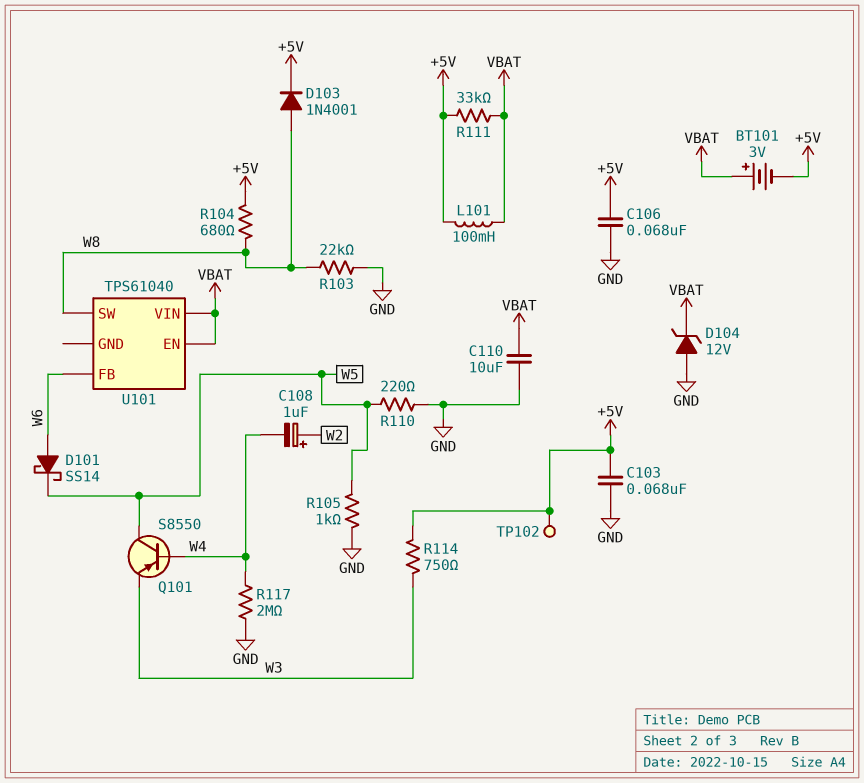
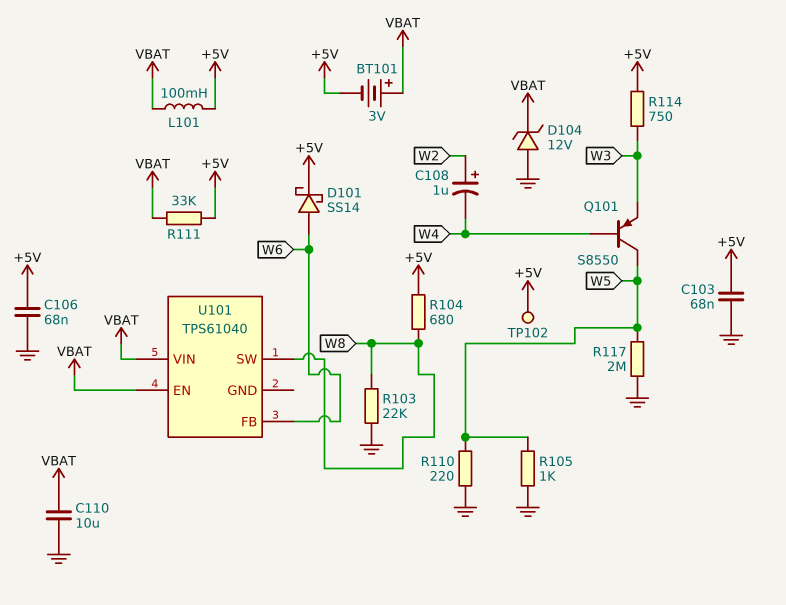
D101: schottky SS14 (A W6, K W5) -> schottky SS14 (A W6, K +5V)
D103: diode 1N4001 (A W8, K +5V) -> none
R117: 2M (GND, W4) -> 2M (GND, W5)

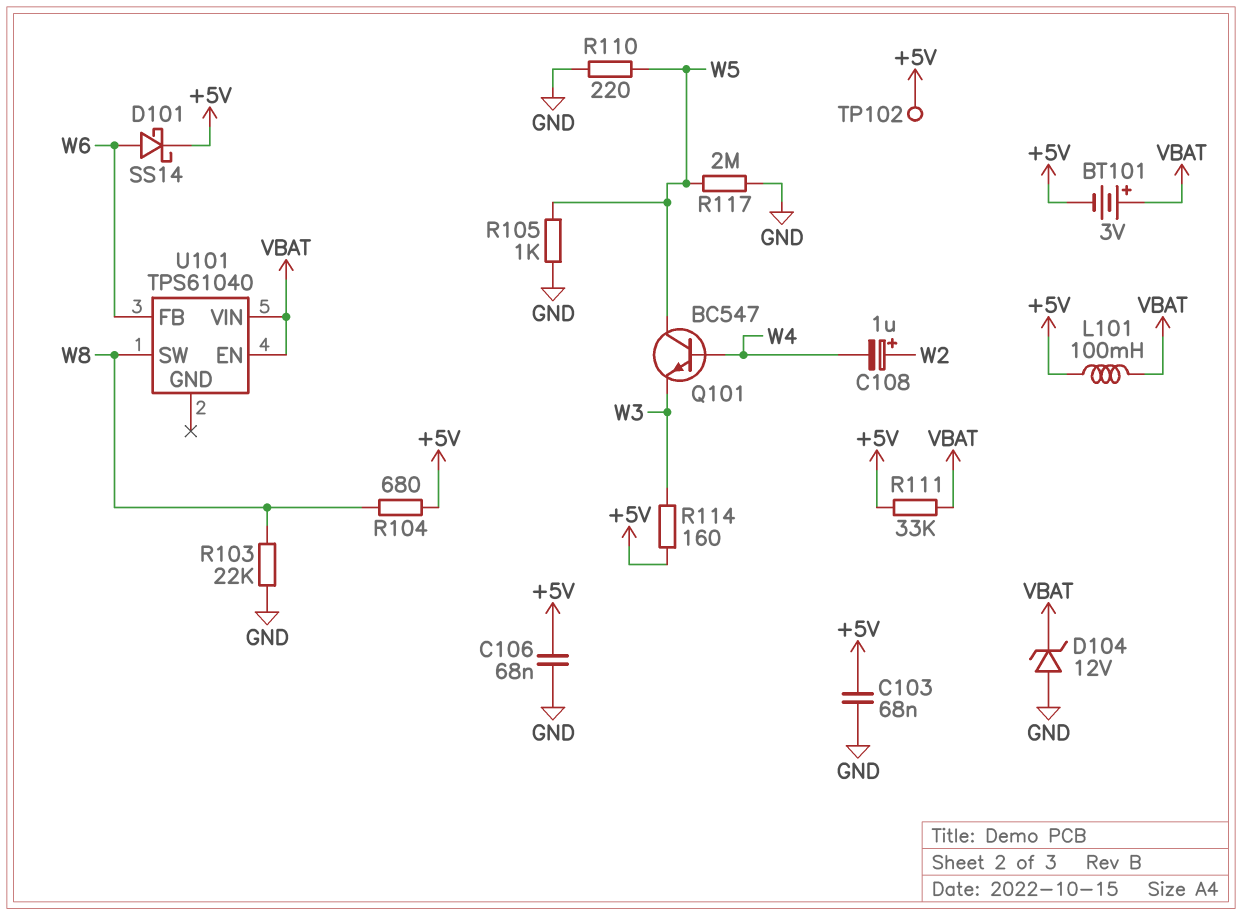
C110: 10uF (GND, VBAT) -> none
Q101: PNP S8550 (B W4, C W5, E W3) -> NPN BC547 (B W4, C W5, E W3)
R114: 750 (+5V, W3) -> 160 (+5V, W3)

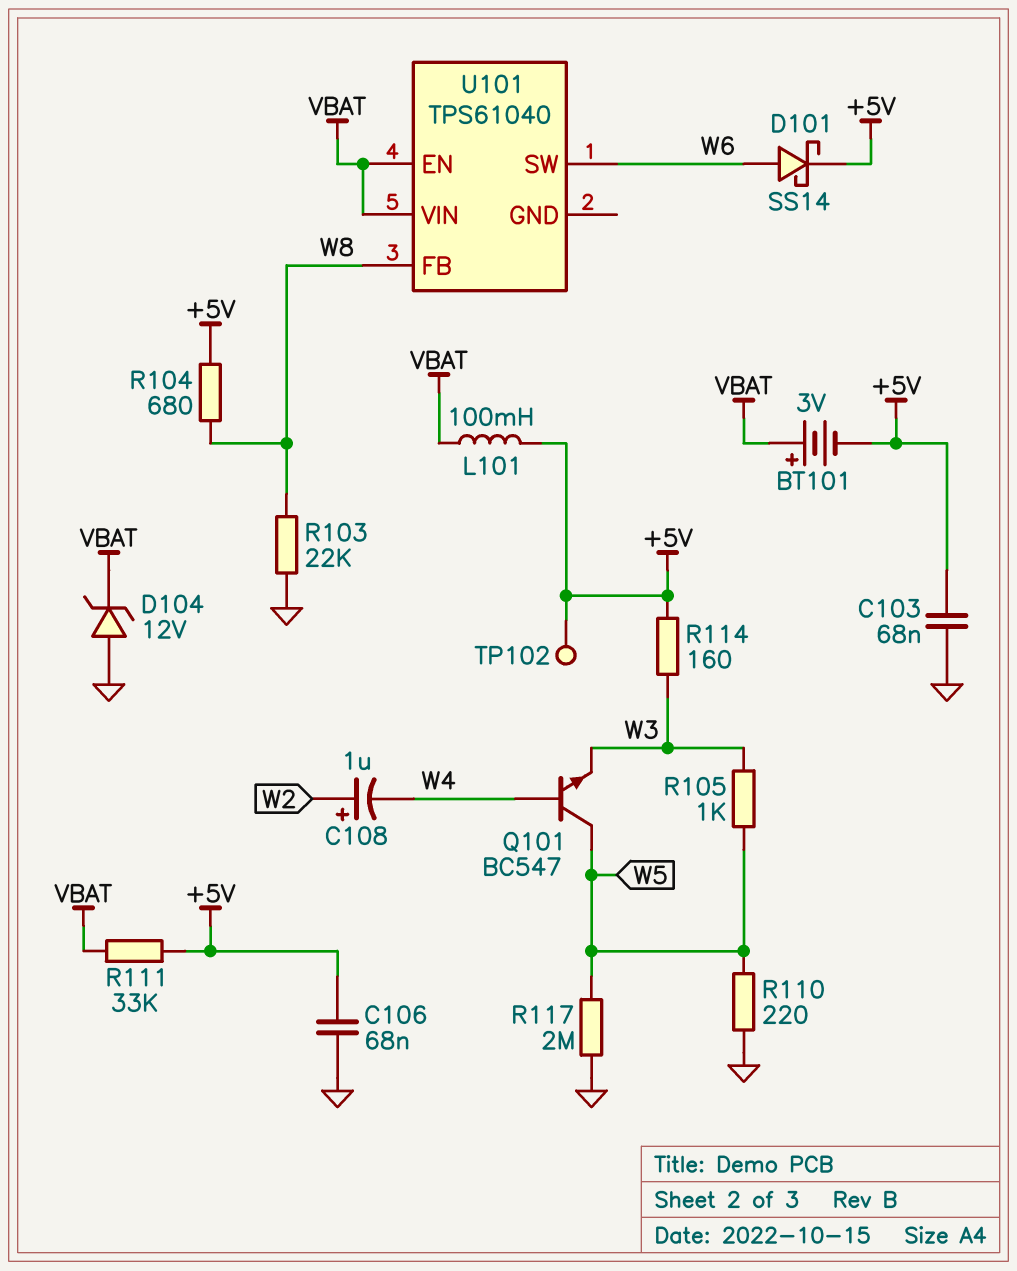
R105: 1k (GND, W5) -> 1k (W3, W5)
U101 pin FB: W6 -> W8
U101 pin SW: W8 -> W6

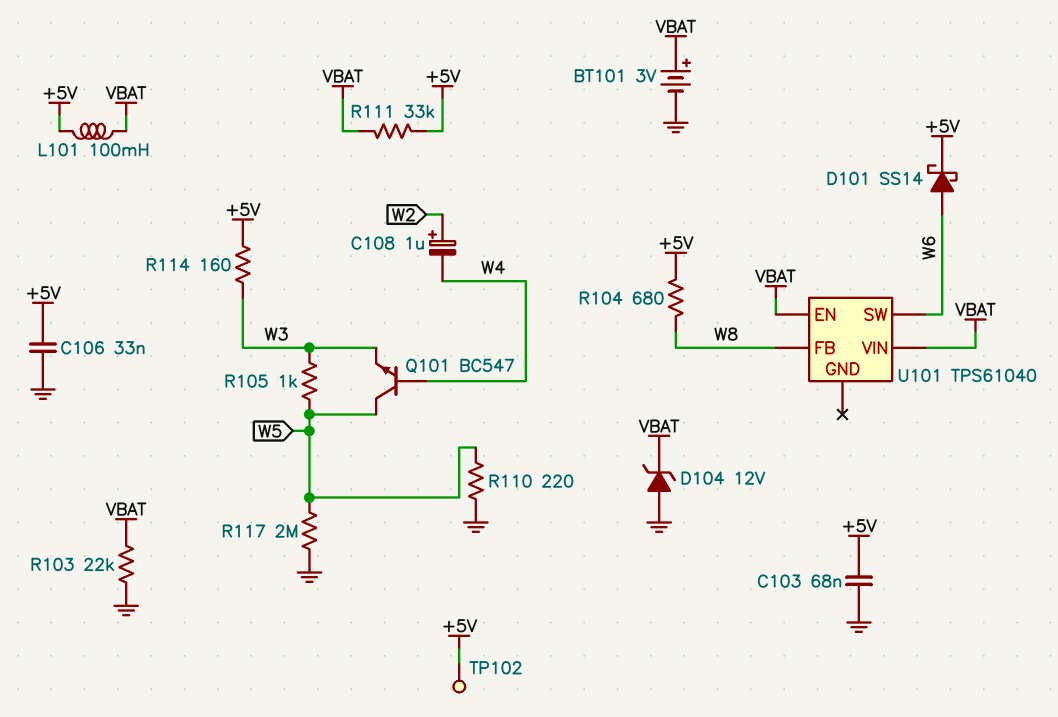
BT101: 3V (plus VBAT, minus +5V) -> 3V (plus VBAT, minus GND)
C106: 68nF (+5V, GND) -> 33nF (+5V, GND)
R103: 22k (GND, W8) -> 22k (GND, VBAT)

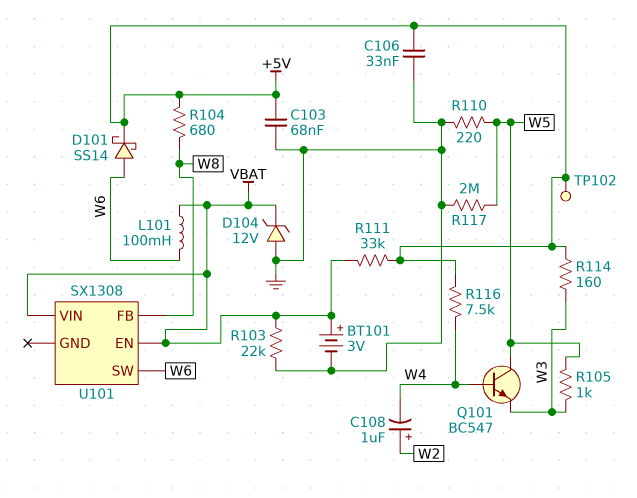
L101: 100mH (+5V, VBAT) -> 100mH (VBAT, W6)
R116: none -> 7.5k (+5V, W4)
U101: TPS61040 -> SX1308

